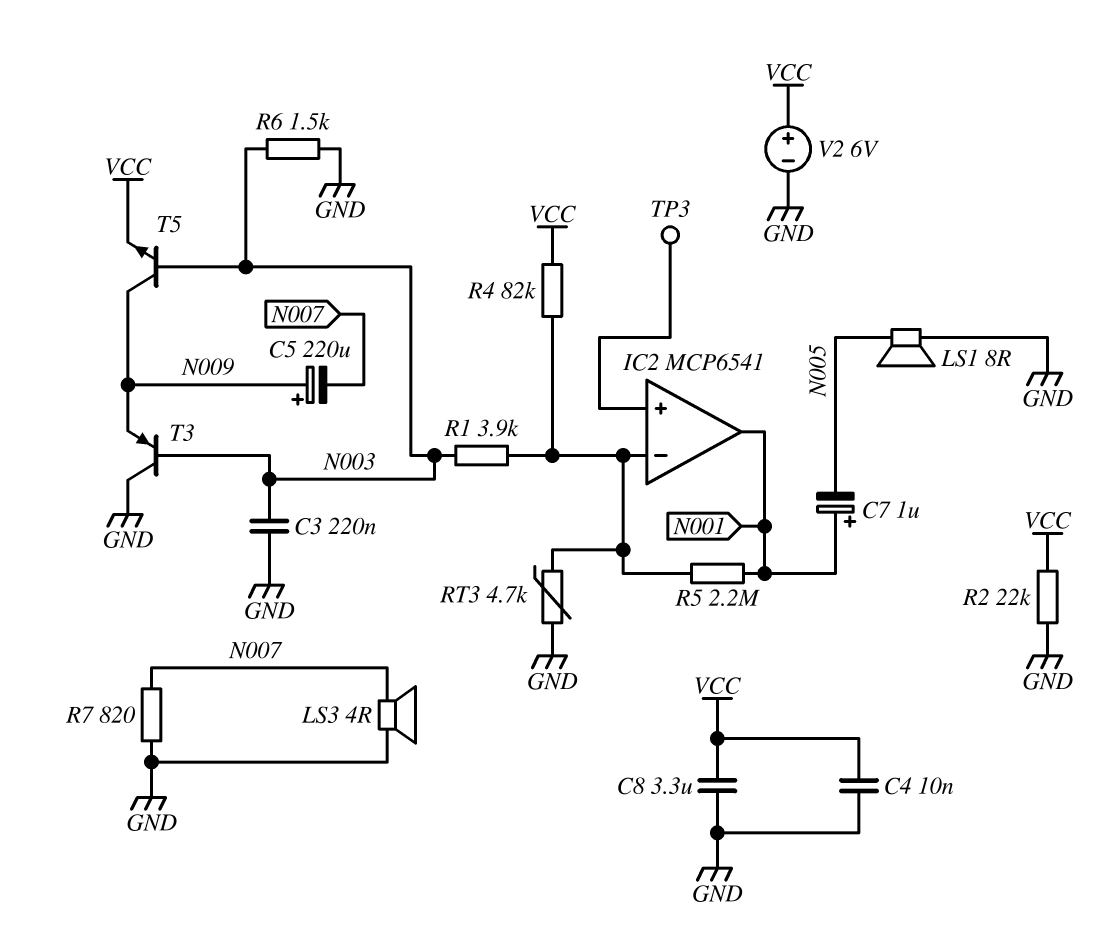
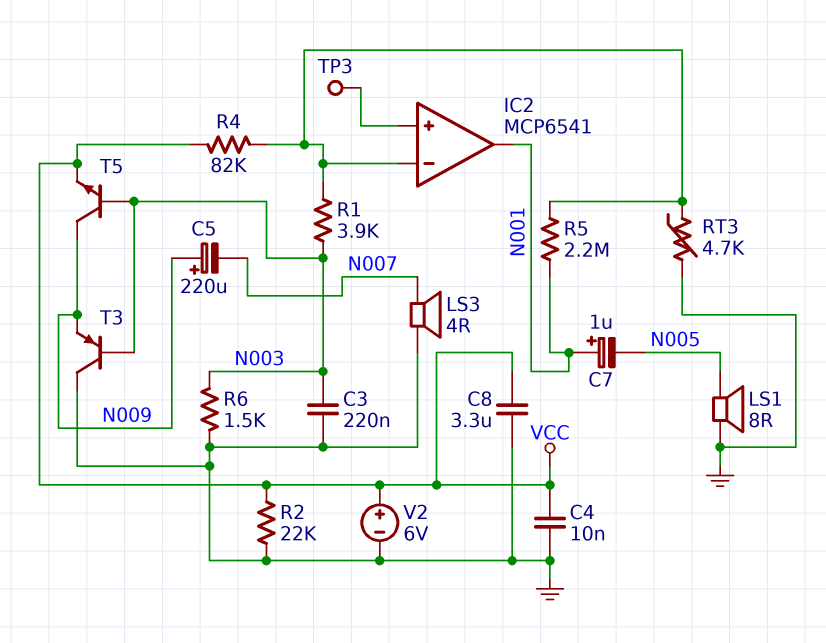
R7: 820 (GND, N007) -> none

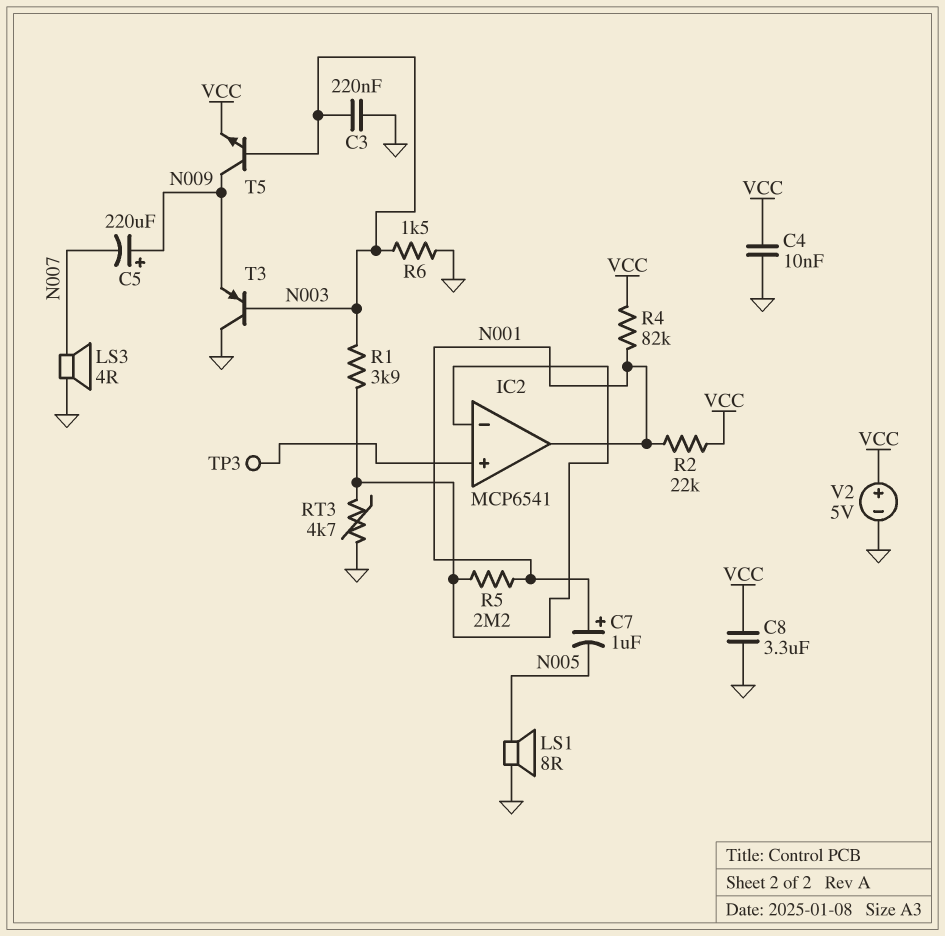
R2: 22k (GND, VCC) -> 22k (N001, VCC)
R4: 82k (IC2/in-, VCC) -> 82k (N001, VCC)
V2: 6V (plus VCC, minus GND) -> 5V (plus VCC, minus GND)

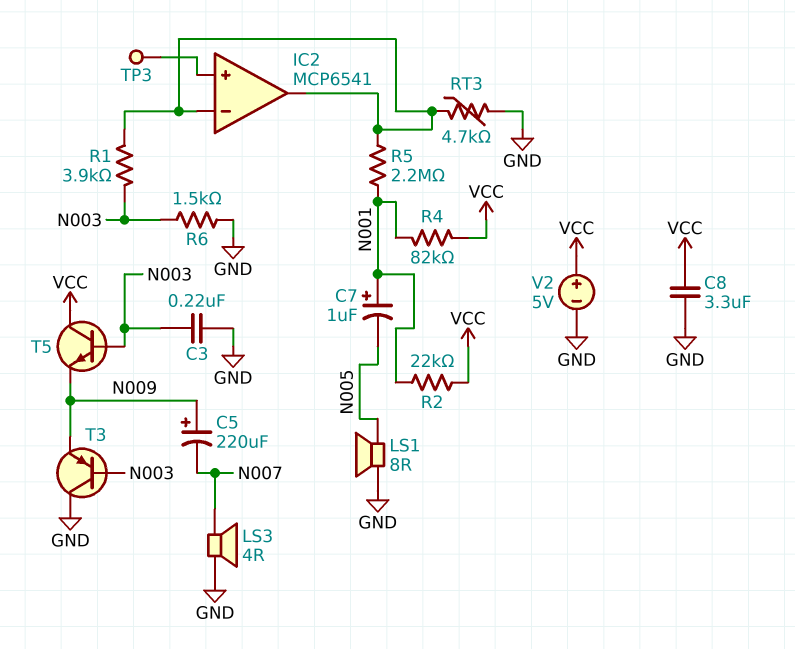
C4: 10nF (GND, VCC) -> none
IC2 pin out: N001 -> IC2/in-
T5: NPN (B N003, C N009, E VCC) -> NPN (B N003, C VCC, E N009)

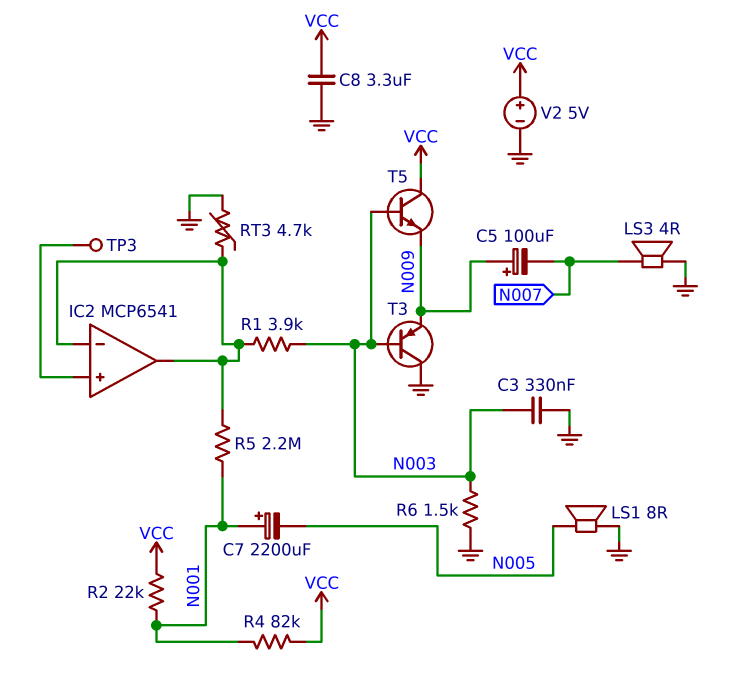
C3: 220nF (GND, N003) -> 330nF (GND, N003)
C5: 220uF (plus N009, minus N007) -> 100uF (plus N009, minus N007)
C7: 1uF (plus N001, minus N005) -> 2200uF (plus N001, minus N005)

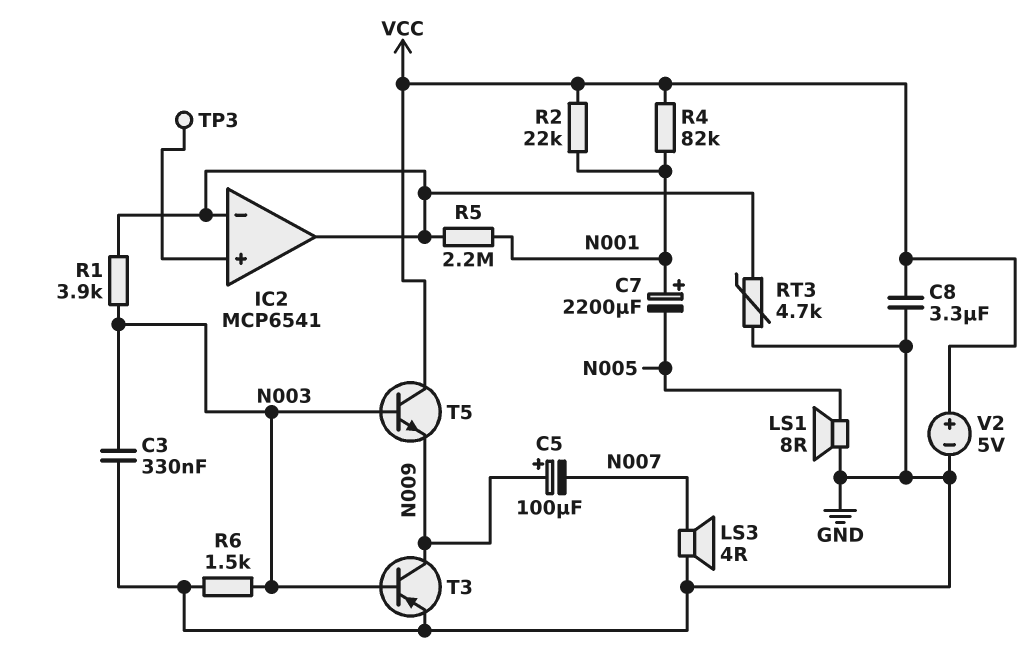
T3: PNP (B N003, C GND, E N009) -> PNP (B N003, C N009, E GND)

